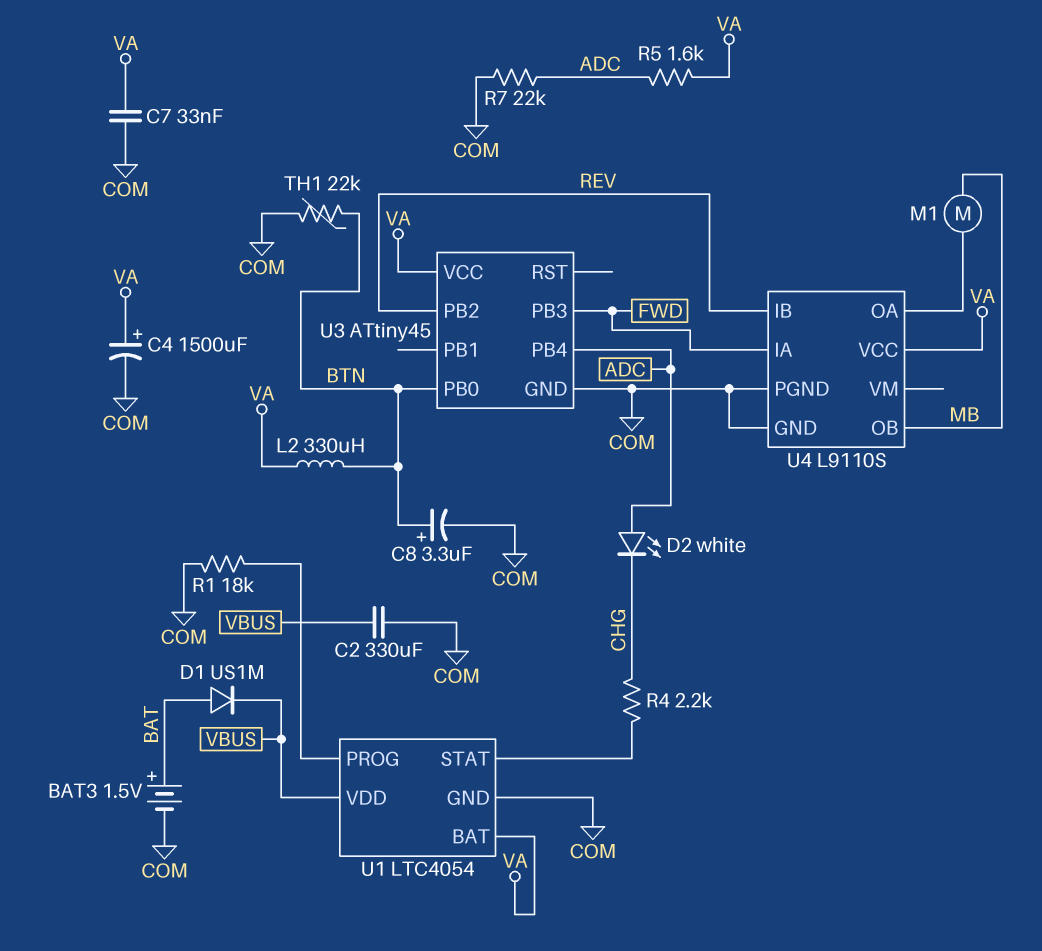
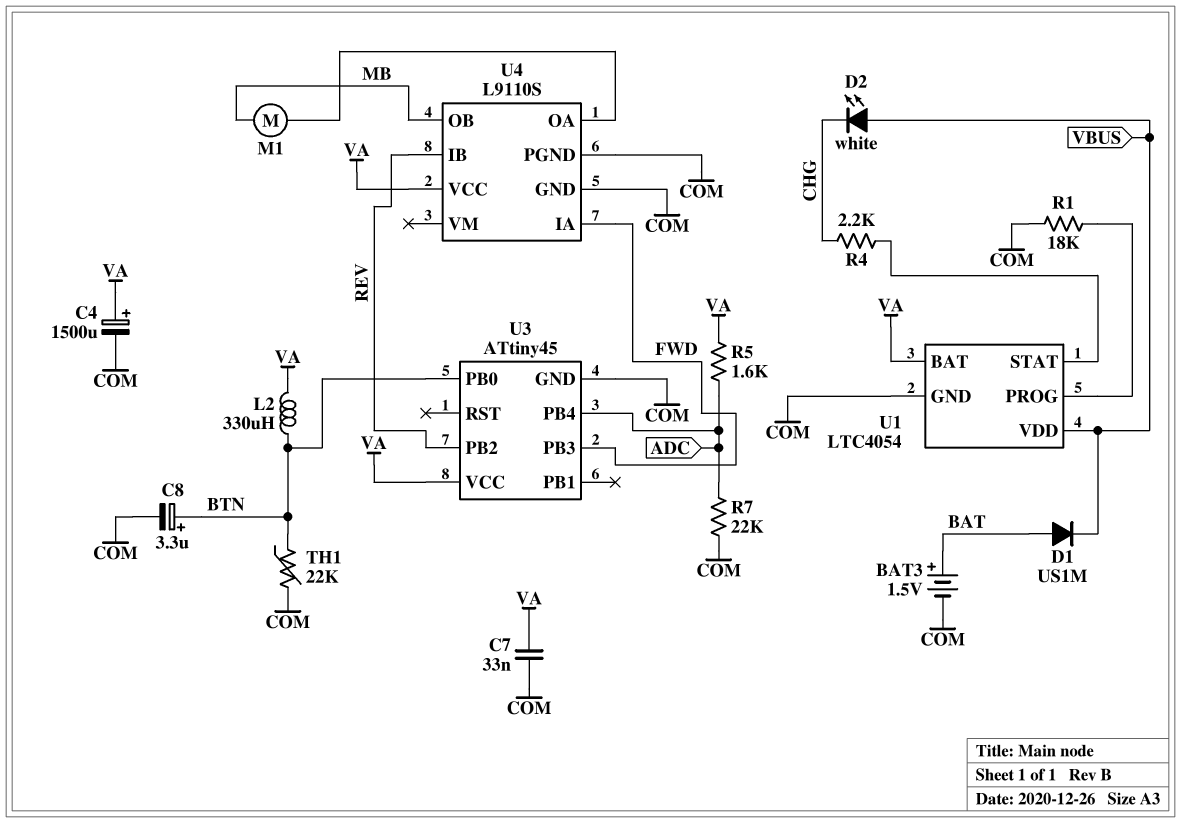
C2: 330uF (COM, VBUS) -> none
D2: LED white (A ADC, K CHG) -> LED white (A VBUS, K CHG)

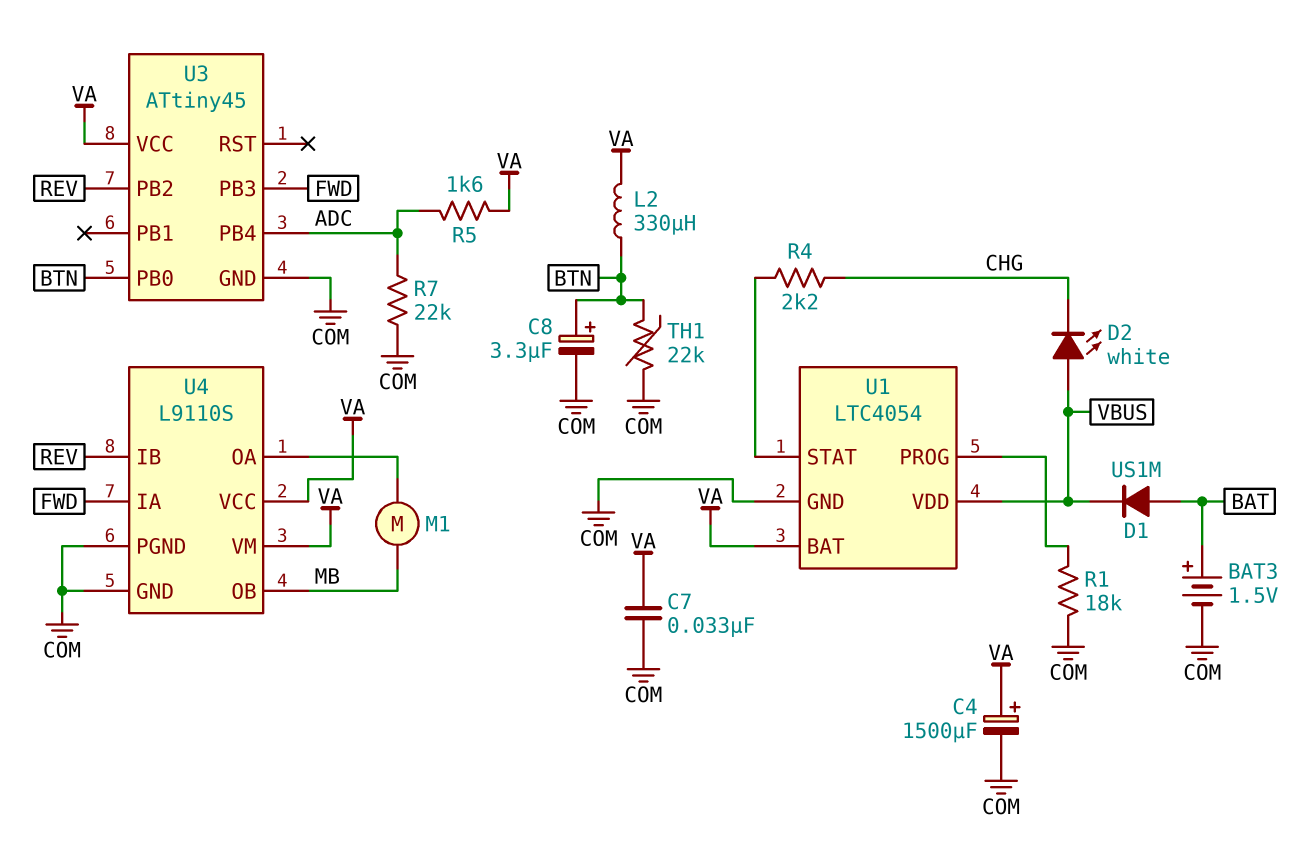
U4 pin VM: none -> VA

